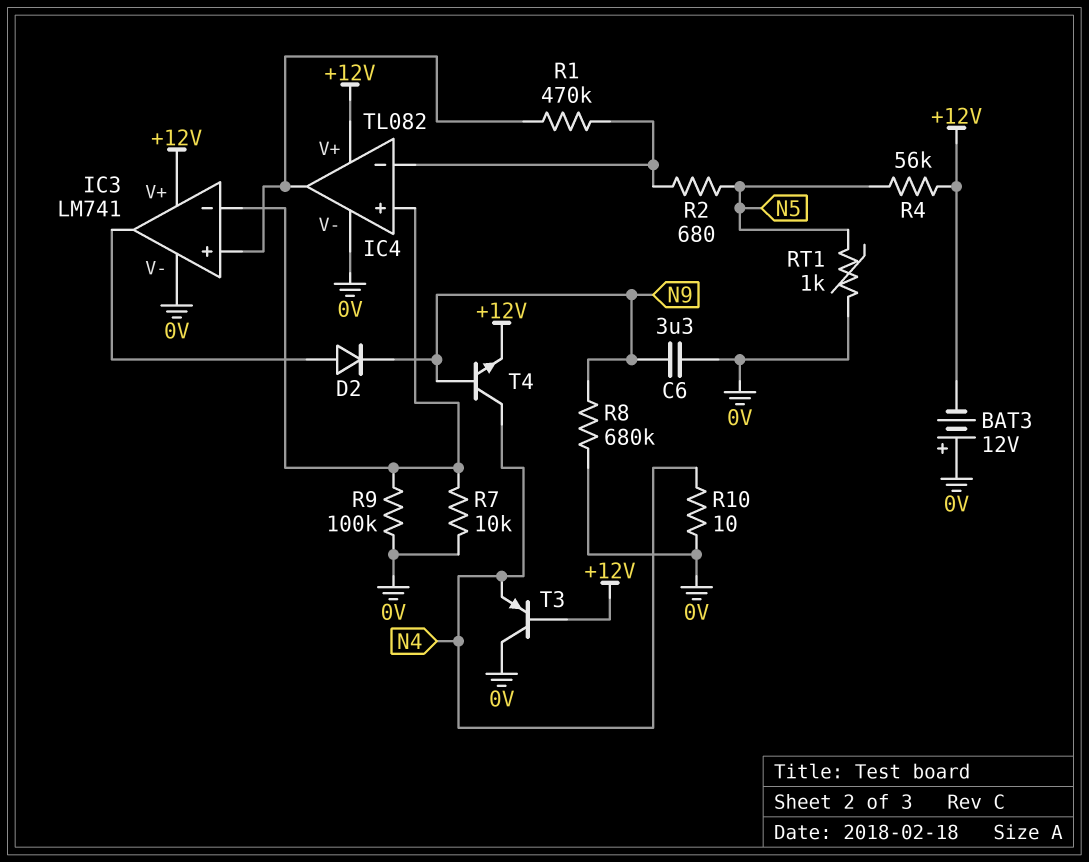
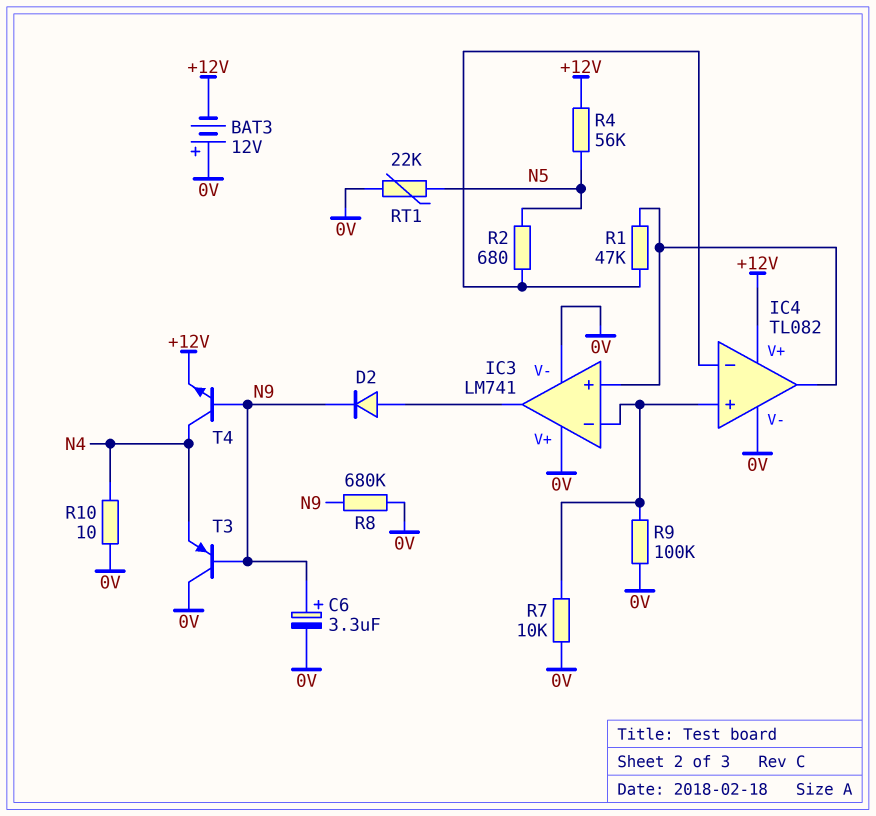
C6: 3.3uF (0V, N9) -> 3.3uF (plus N9, minus 0V)
IC3 pin V+: +12V -> 0V
R1: 470k (IC3/in+, IC4/in-) -> 47k (IC3/in+, IC4/in-)
RT1: 1k (0V, N5) -> 22k (0V, N5)
T3: PNP (B +12V, C 0V, E N4) -> PNP (B N9, C 0V, E N4)

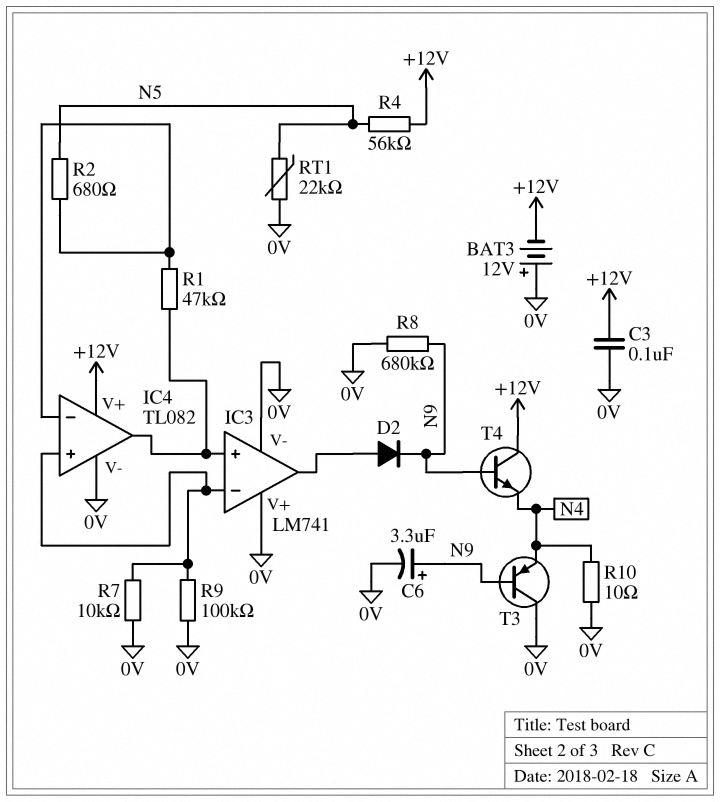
C3: none -> 100nF (+12V, 0V)
T4: NPN (B N9, C N4, E +12V) -> NPN (B N9, C +12V, E N4)

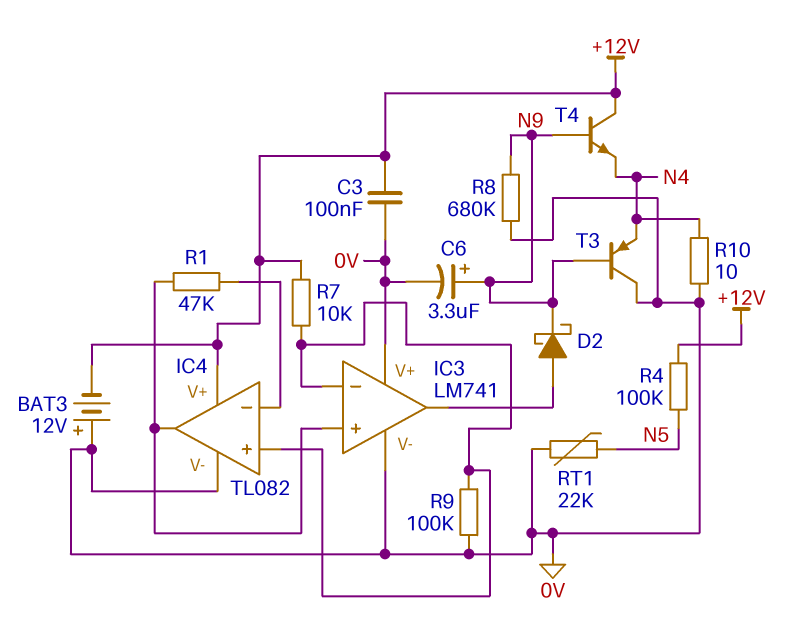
D2: diode (A IC3/out, K N9) -> schottky (A IC3/out, K N9)
R2: 680 (IC4/in-, N5) -> none
R4: 56k (+12V, N5) -> 100k (+12V, N5)
R7: 10k (0V, IC3/in-) -> 10k (+12V, IC3/in-)

